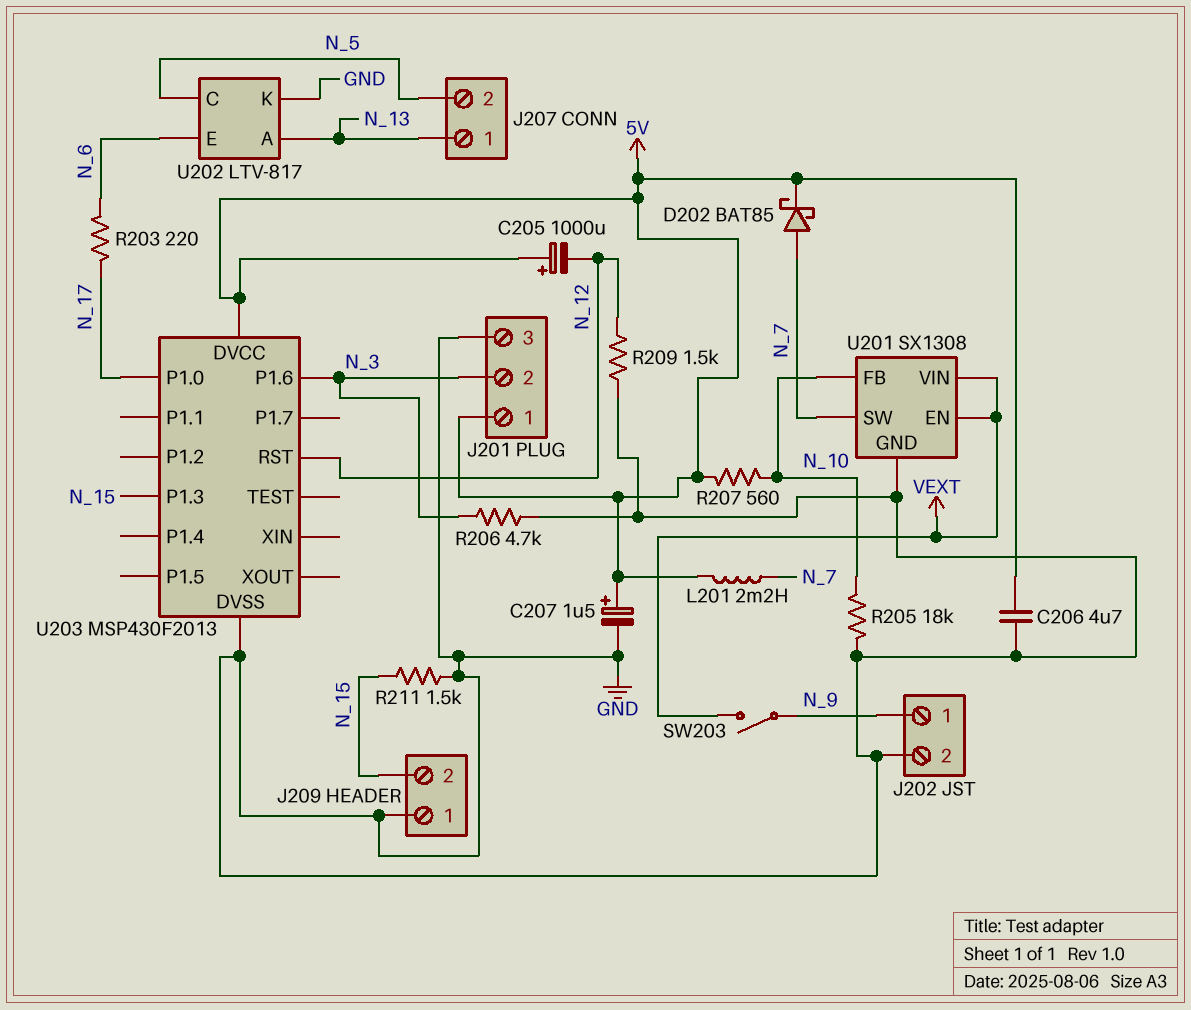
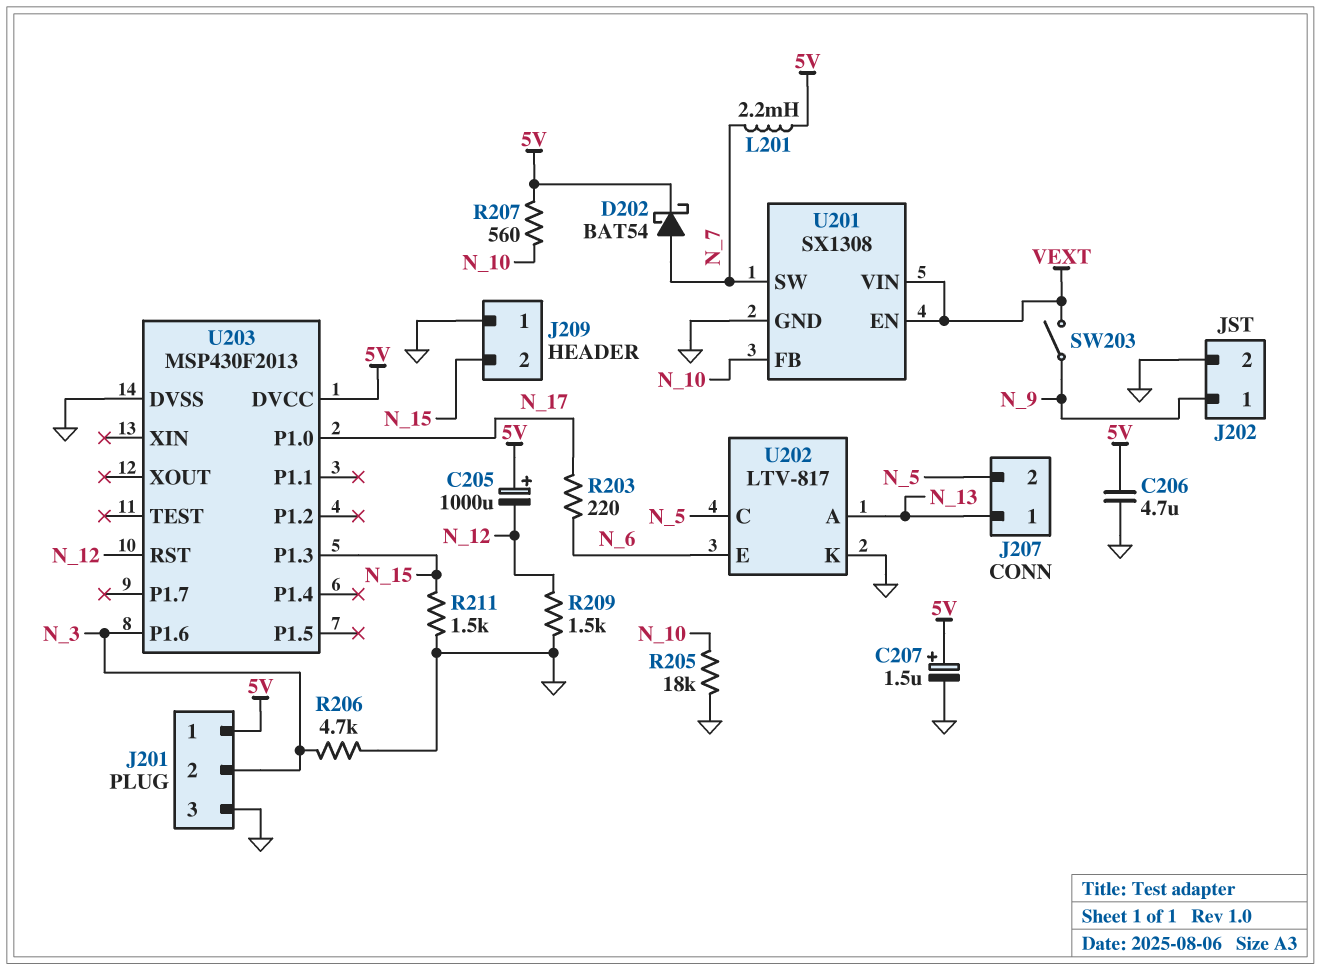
D202: schottky BAT85 (A N_7, K 5V) -> schottky BAT54 (A N_7, K 5V)

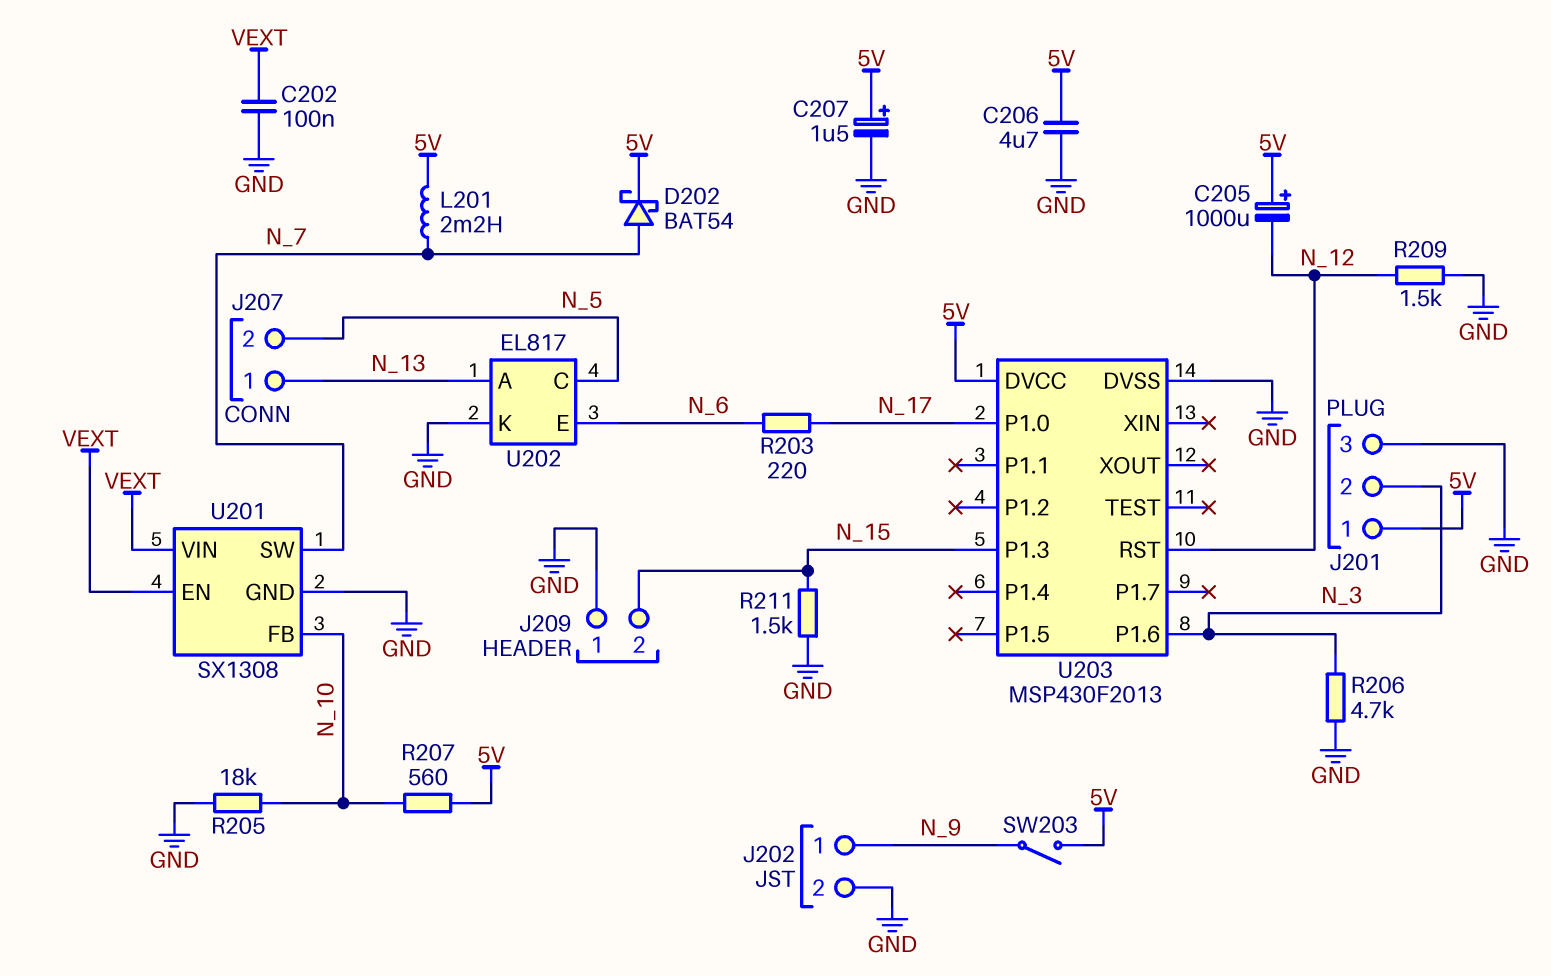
C202: none -> 100nF (GND, VEXT)
SW203: switch (N_9, VEXT) -> switch (5V, N_9)
U202: LTV-817 -> EL817

